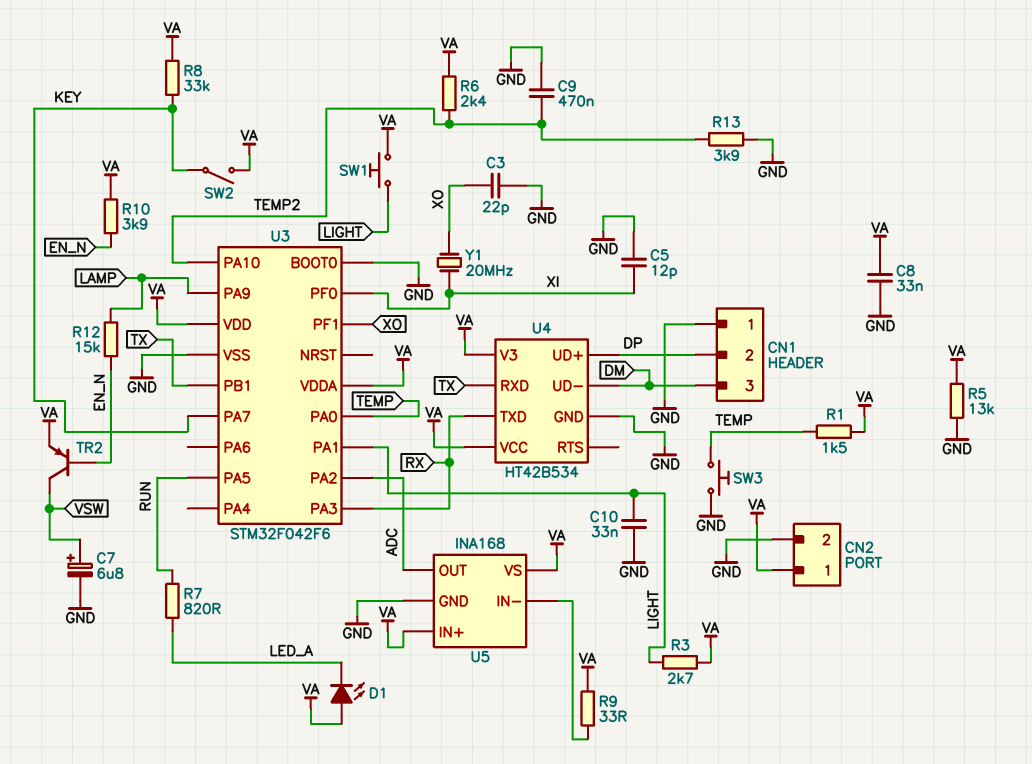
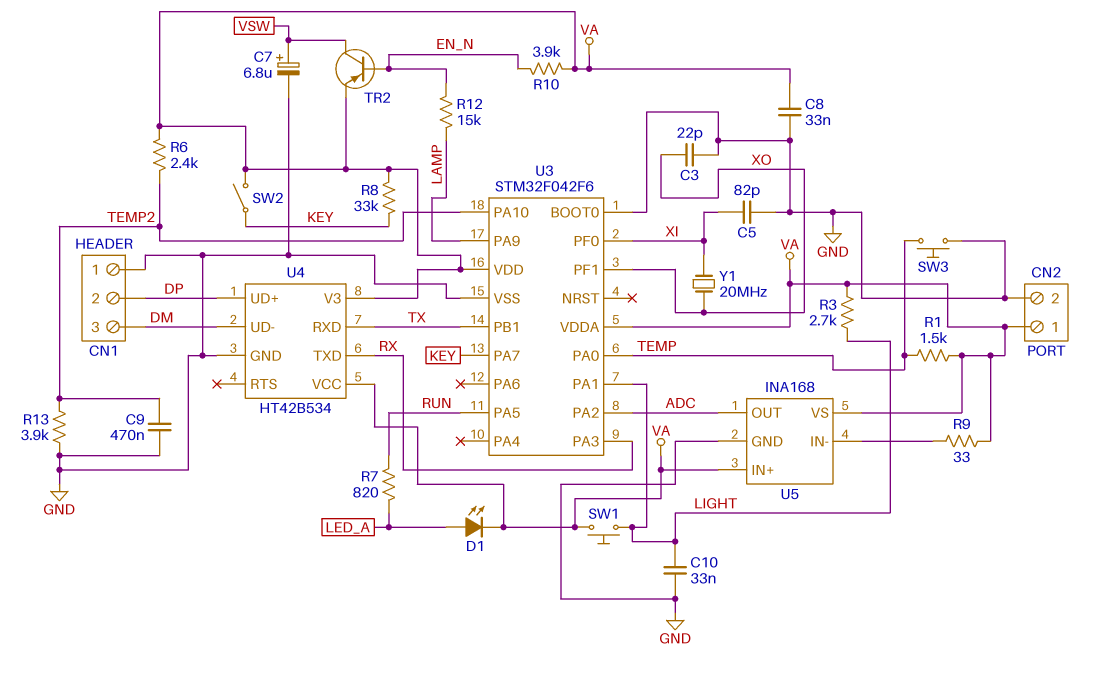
C5: 12pF (GND, XI) -> 82pF (GND, XI)
D1: LED (A VA, K LED_A) -> LED (A LED_A, K VA)
R5: 13k (GND, VA) -> none

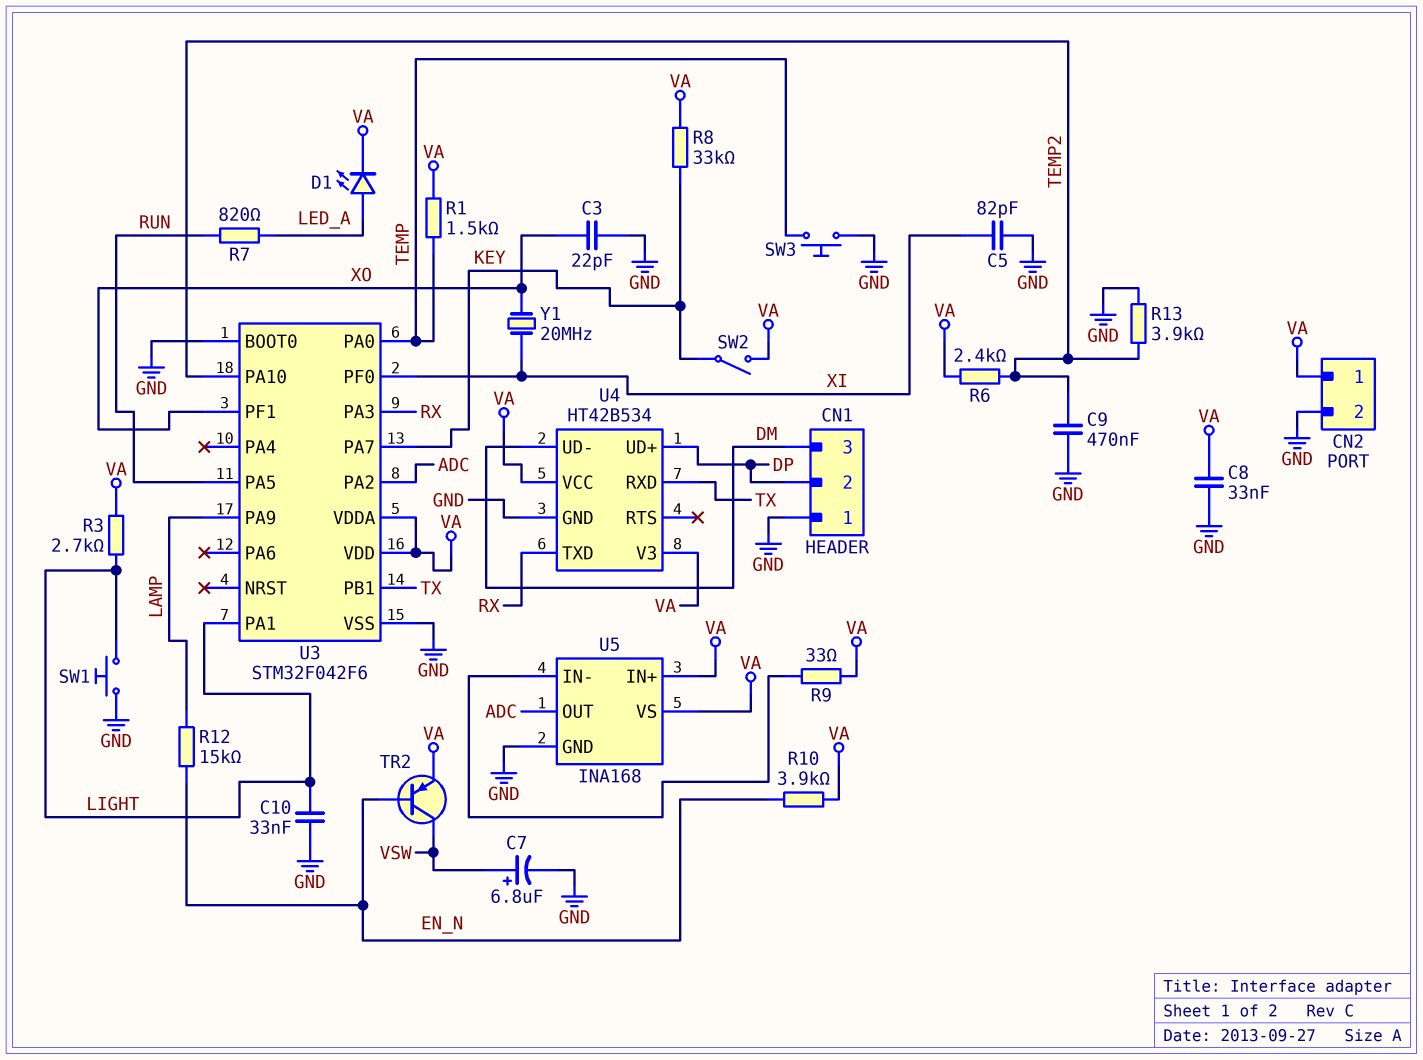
SW1: button (LIGHT, VA) -> button (GND, LIGHT)

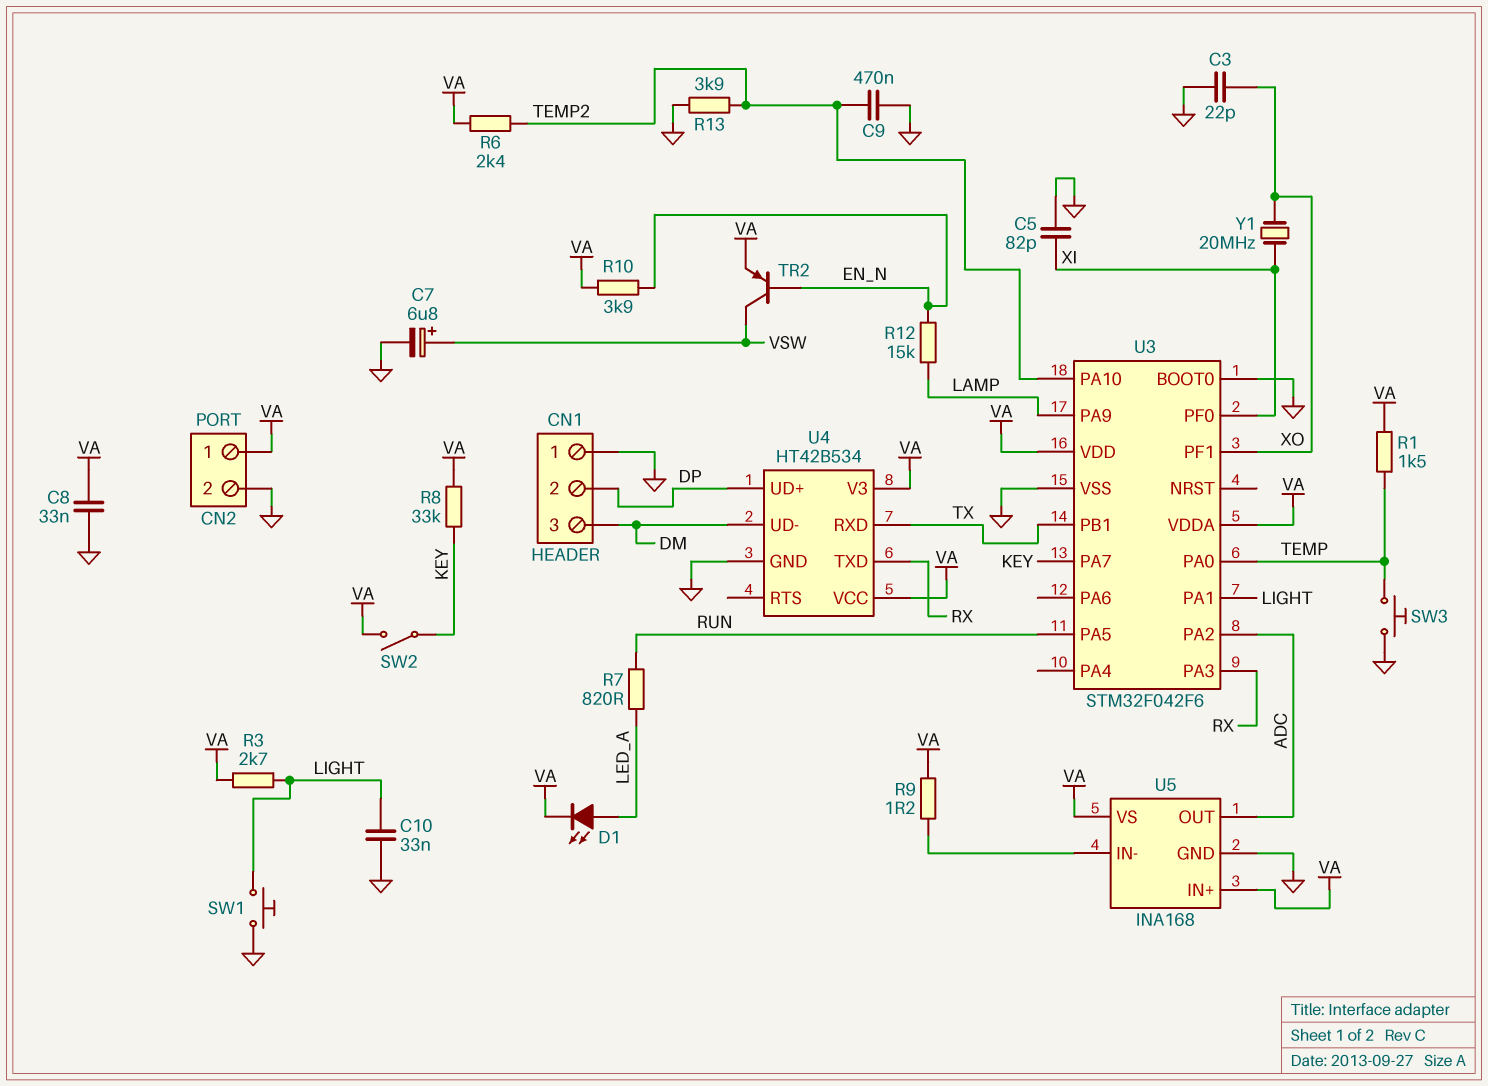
R9: 33 (U5/IN-, VA) -> 1.2 (U5/IN-, VA)

